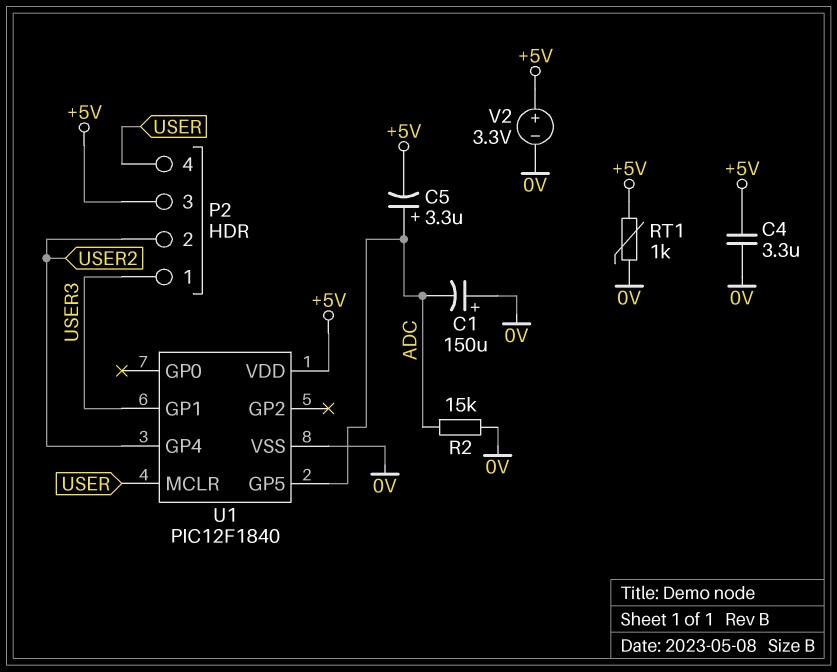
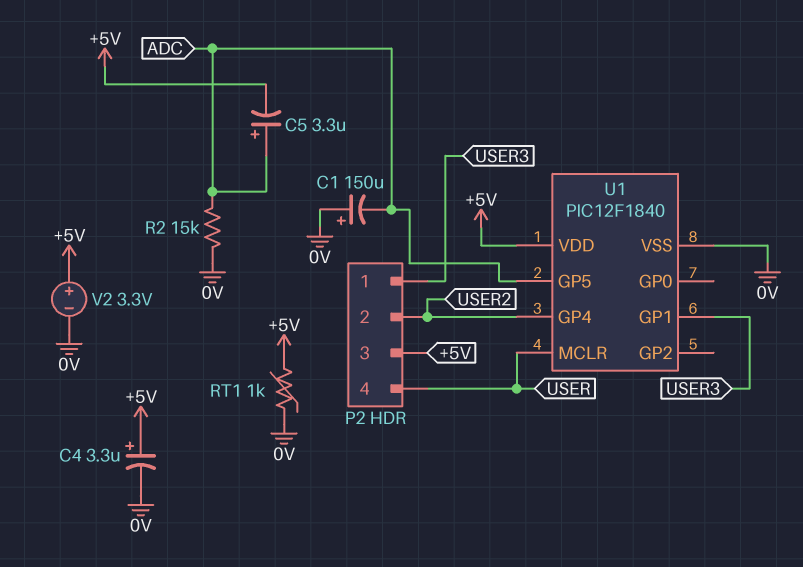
C4: 3.3uF (+5V, 0V) -> 3.3uF (plus +5V, minus 0V)

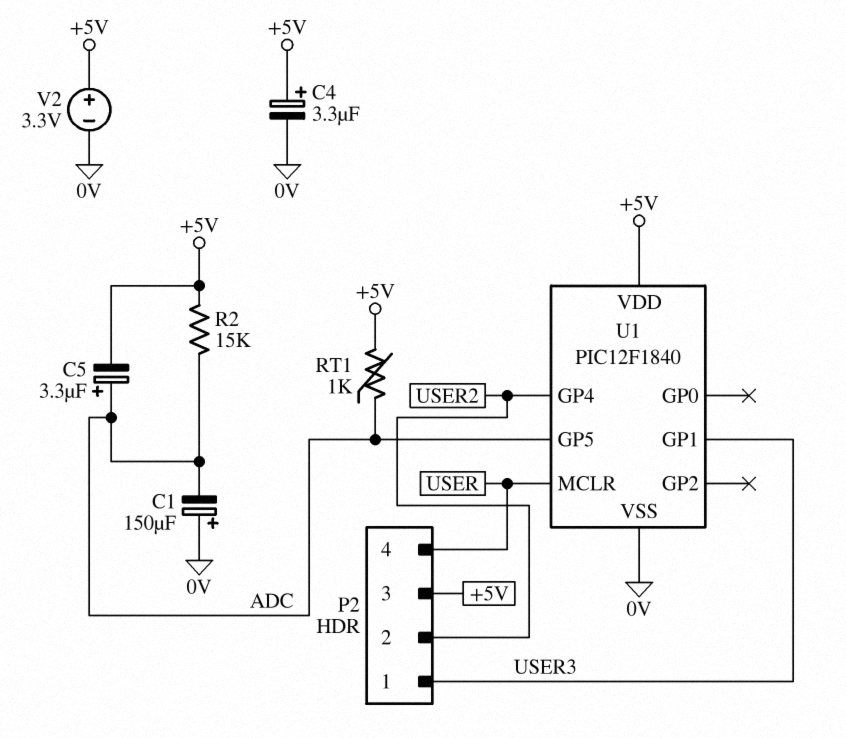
R2: 15k (0V, ADC) -> 15k (+5V, ADC)
RT1: 1k (+5V, 0V) -> 1k (+5V, ADC)

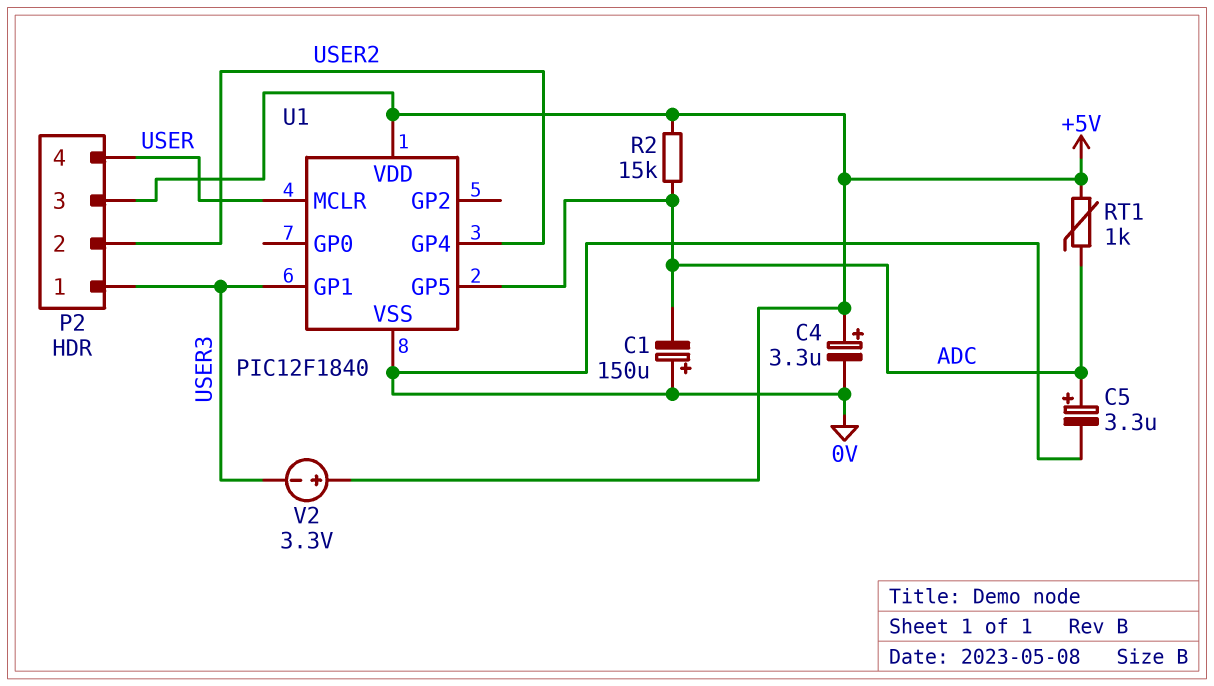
C5: 3.3uF (plus ADC, minus +5V) -> 3.3uF (plus ADC, minus 0V)
V2: 3.3V (plus +5V, minus 0V) -> 3.3V (plus +5V, minus USER3)

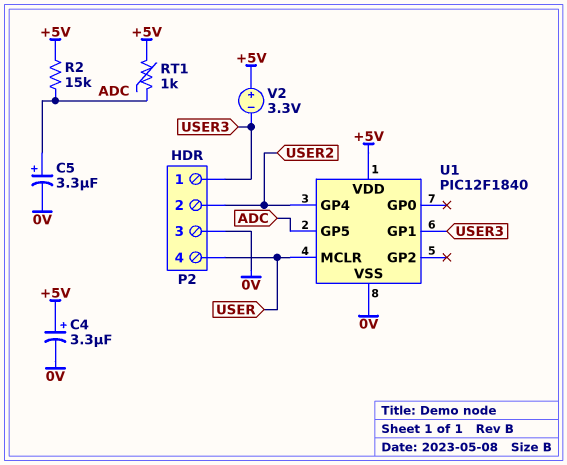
C1: 150uF (plus 0V, minus ADC) -> none
P2 pin 3: +5V -> 0V

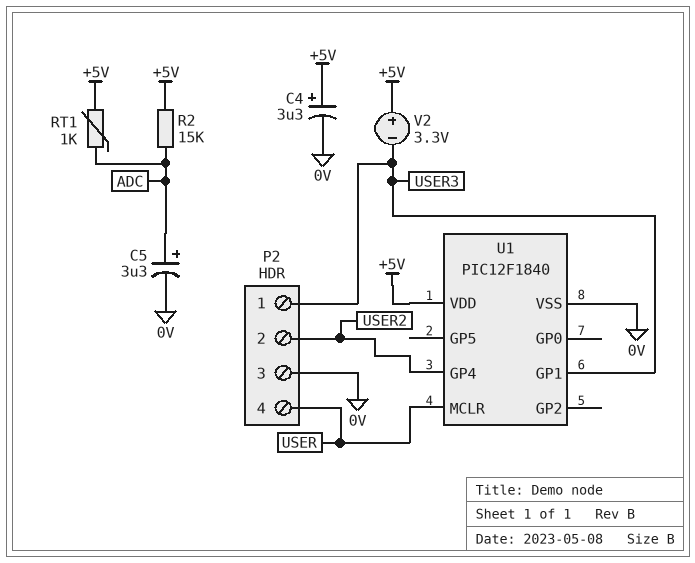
U1 pin GP5: ADC -> none

